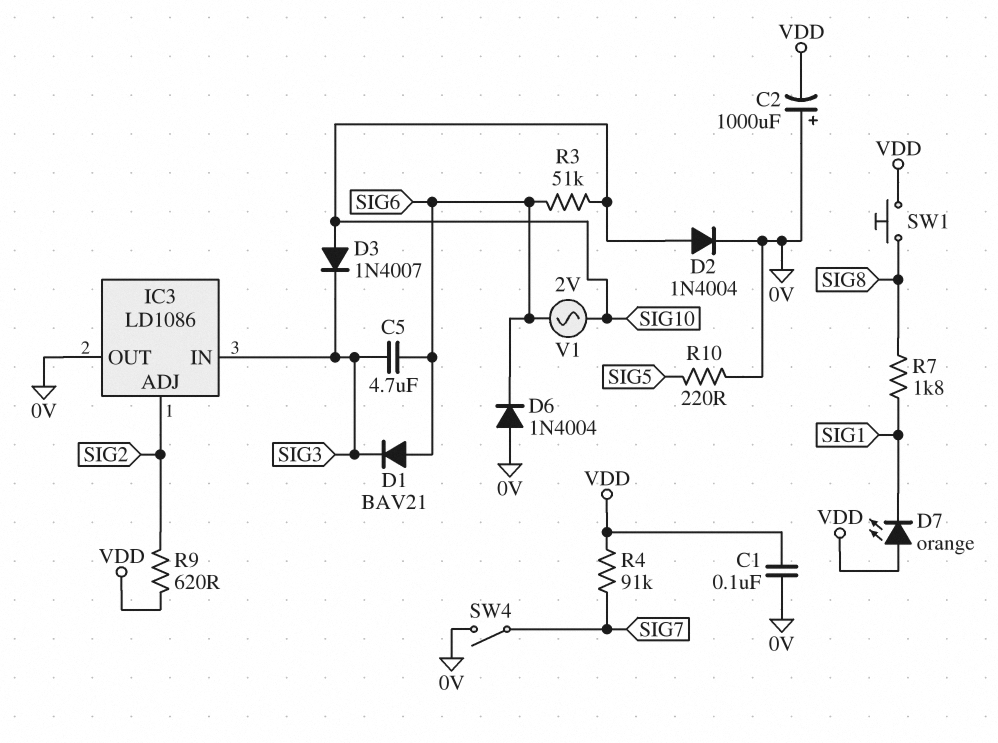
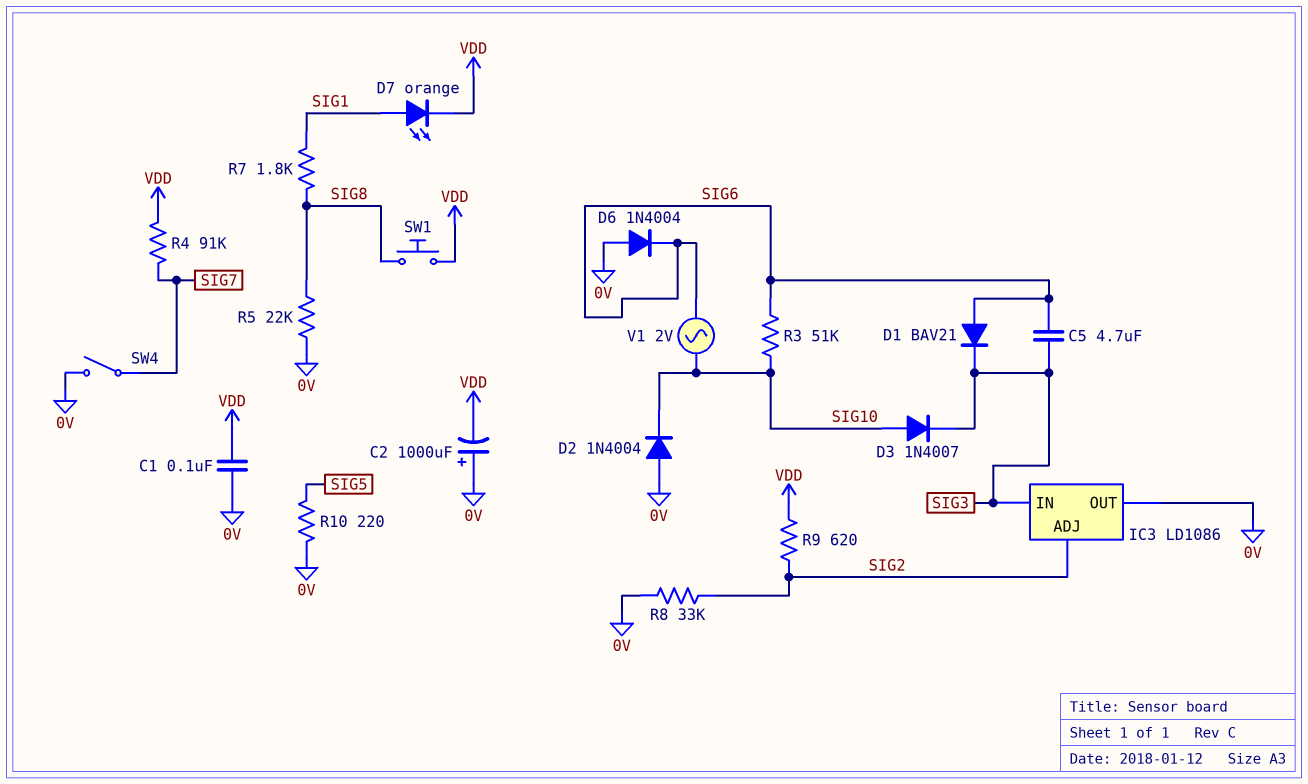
D2: diode 1N4004 (A SIG10, K 0V) -> diode 1N4004 (A 0V, K SIG10)
D7: LED orange (A VDD, K SIG1) -> LED orange (A SIG1, K VDD)
R5: none -> 22k (0V, SIG8)
R8: none -> 33k (0V, SIG2)

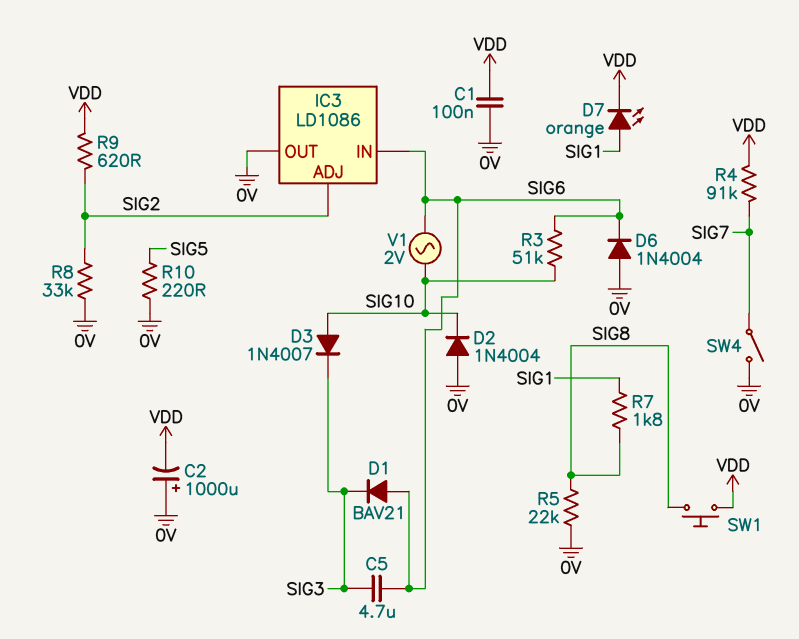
IC3 pin IN: SIG3 -> SIG6

